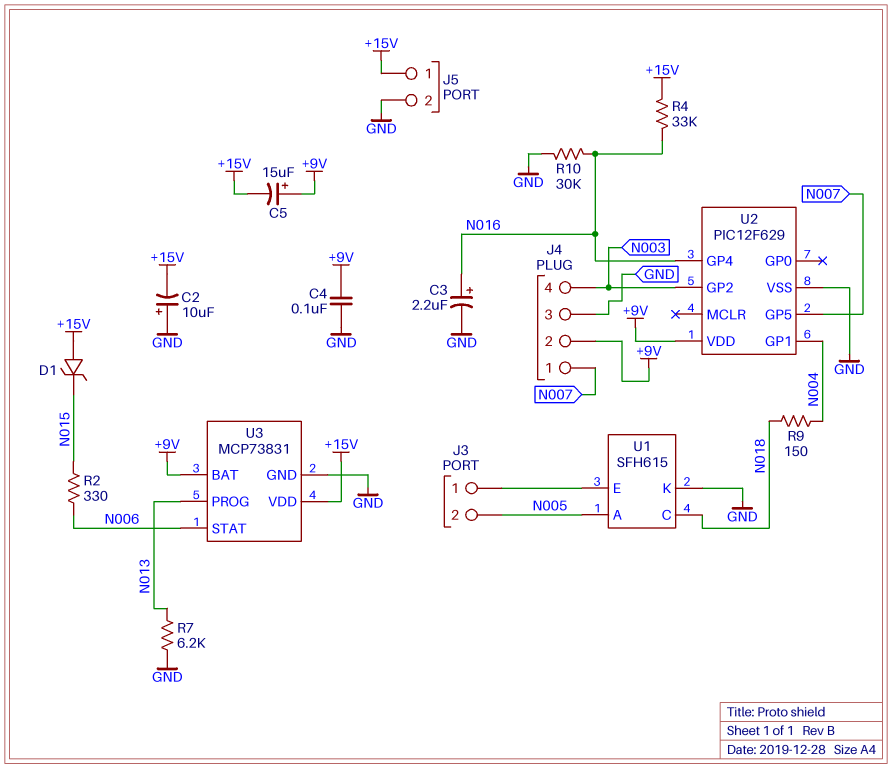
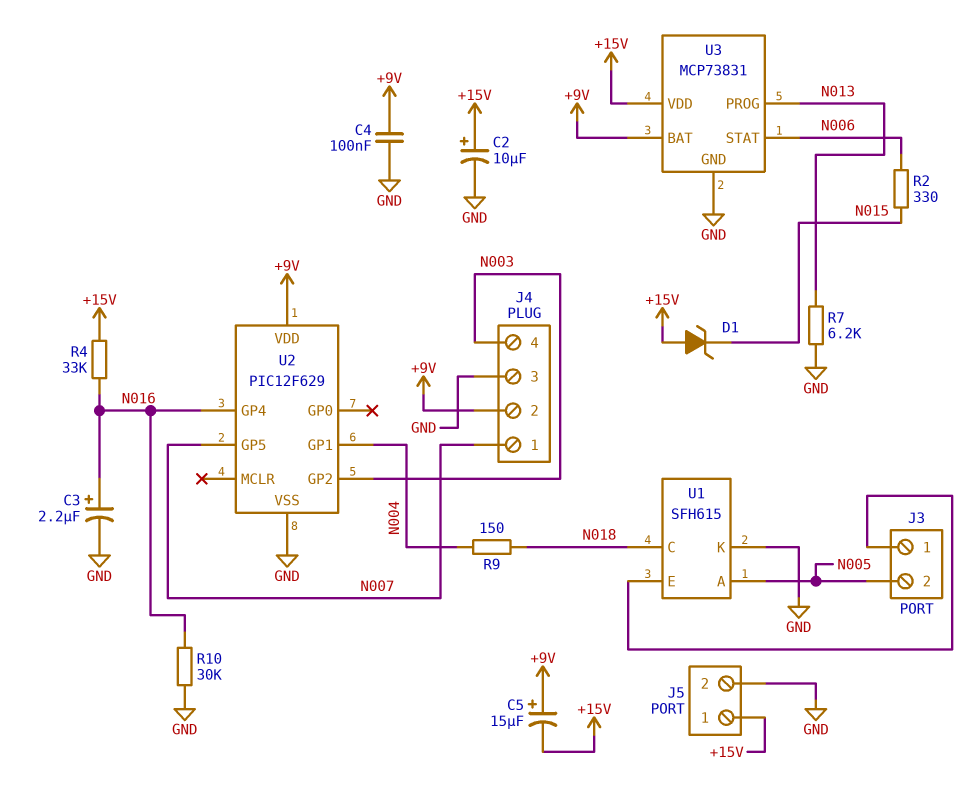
C2: 10uF (plus GND, minus +15V) -> 10uF (plus +15V, minus GND)

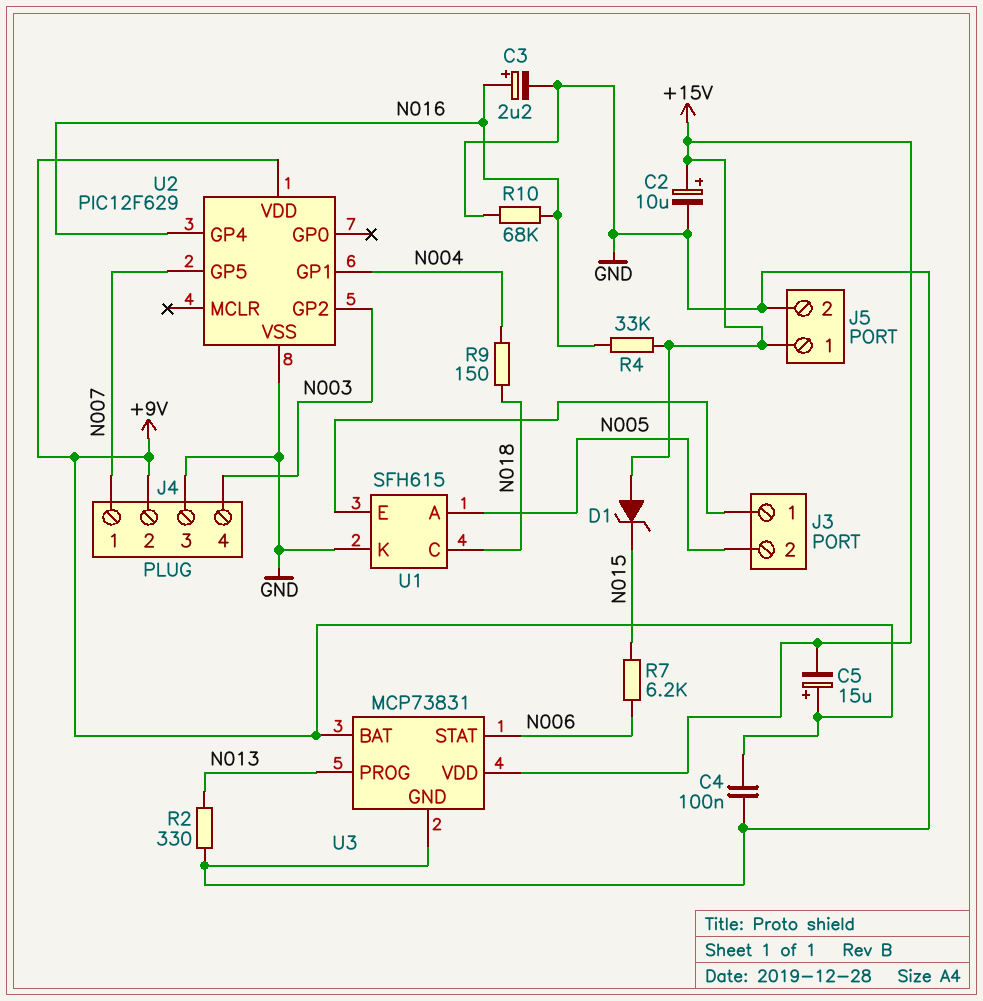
R2: 330 (N006, N015) -> 330 (GND, N013)
R7: 6.2k (GND, N013) -> 6.2k (N006, N015)
R10: 30k (GND, N016) -> 68k (GND, N016)

